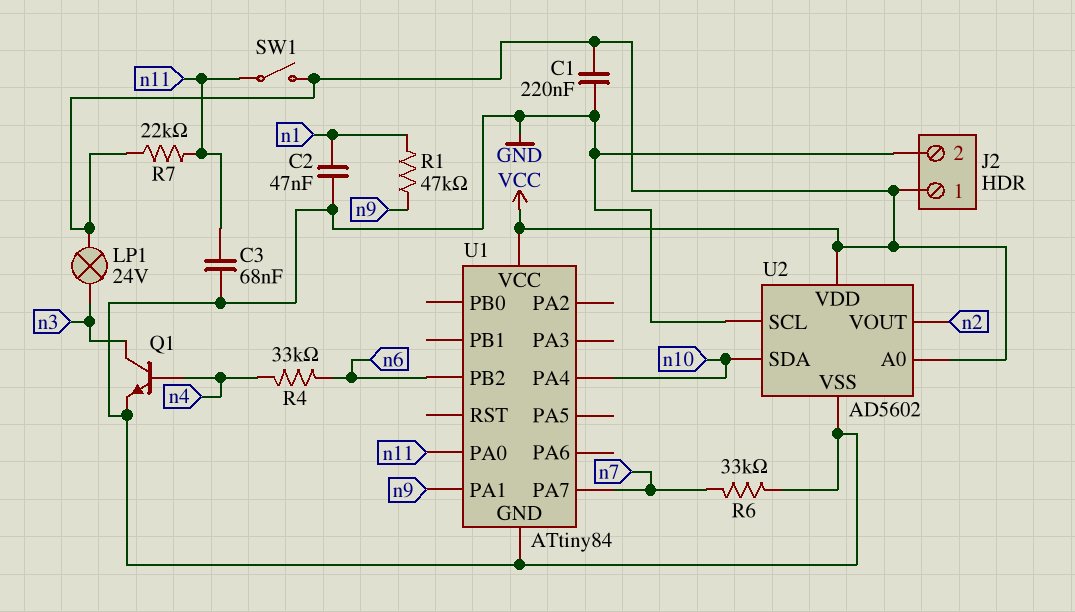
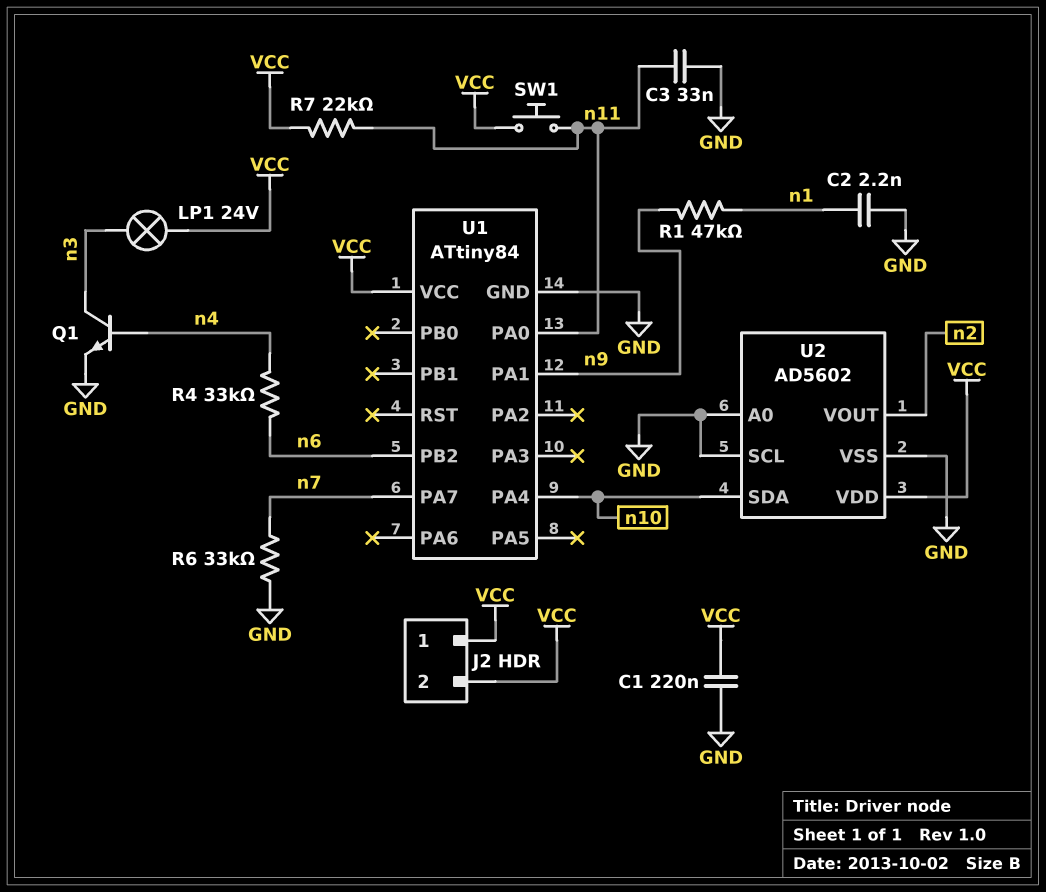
C2: 47nF (GND, n1) -> 2.2nF (GND, n1)
C3: 68nF (GND, n11) -> 33nF (GND, n11)
J2 pin 2: GND -> VCC
SW1: switch (VCC, n11) -> button (VCC, n11)
U2 pin A0: VCC -> GND

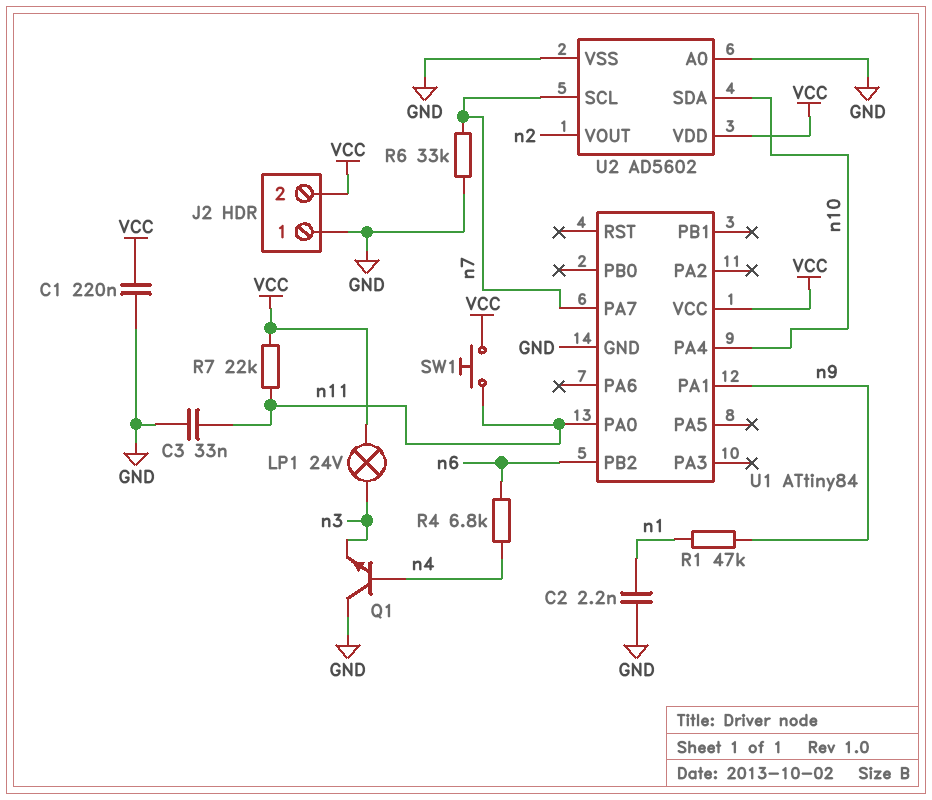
J2 pin 1: VCC -> GND
Q1: NPN (B n4, C n3, E GND) -> NPN (B n4, C GND, E n3)
R4: 33k (n4, n6) -> 6.8k (n4, n6)
U2 pin SCL: GND -> n7

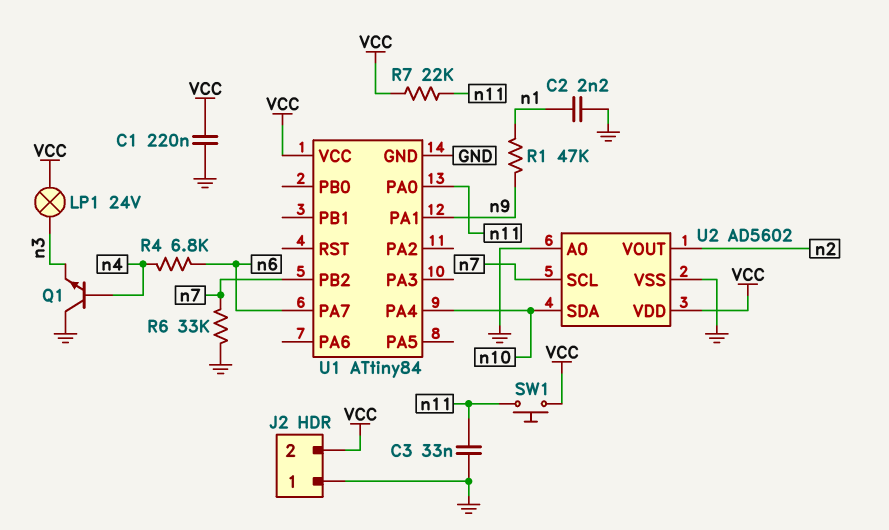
U1 pin PA7: n7 -> n6
U1 pin PB2: n6 -> n7

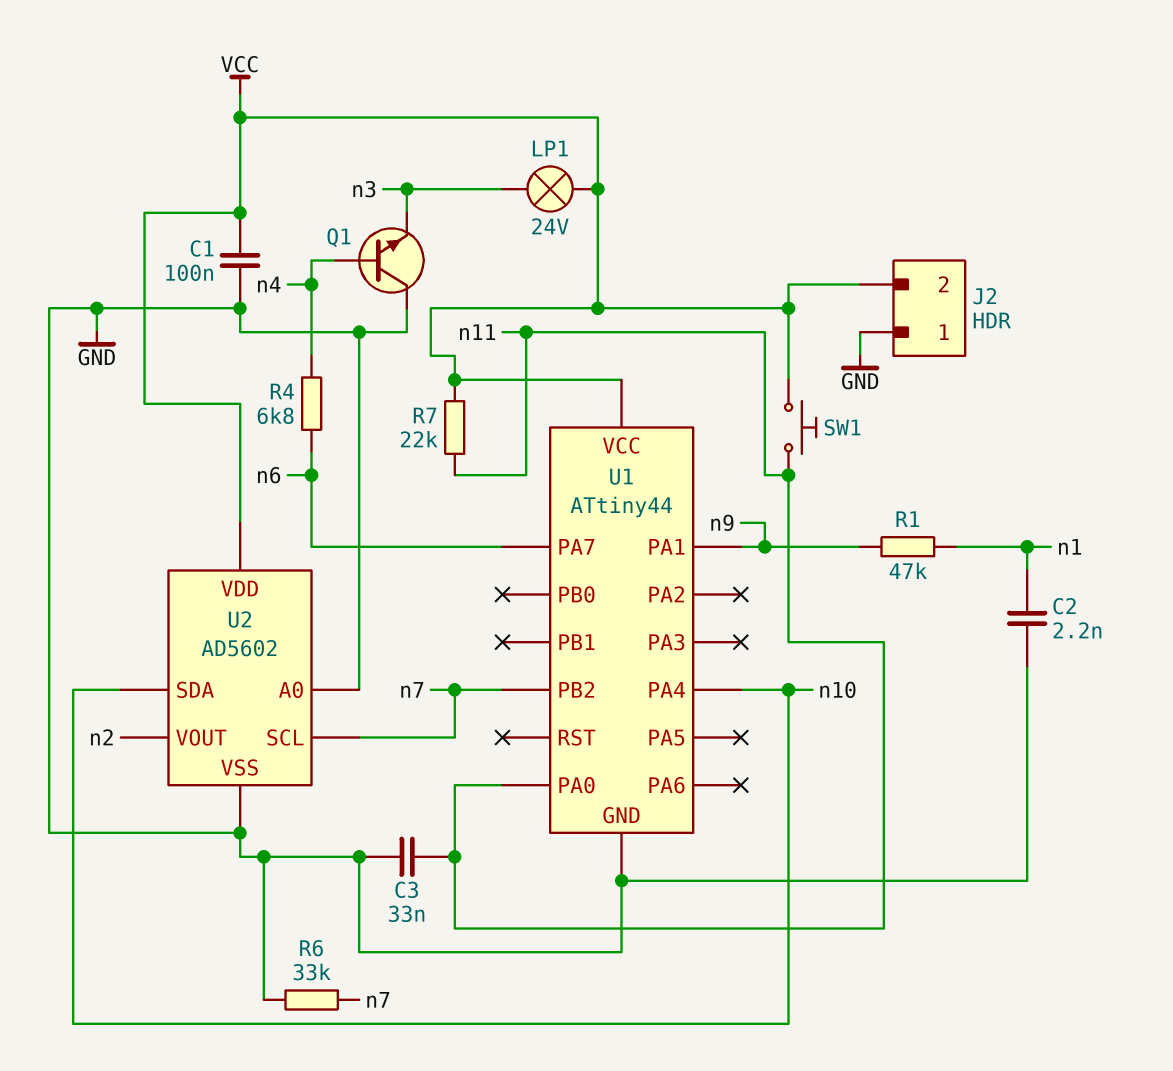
C1: 220nF (GND, VCC) -> 100nF (GND, VCC)
U1: ATtiny84 -> ATtiny44

